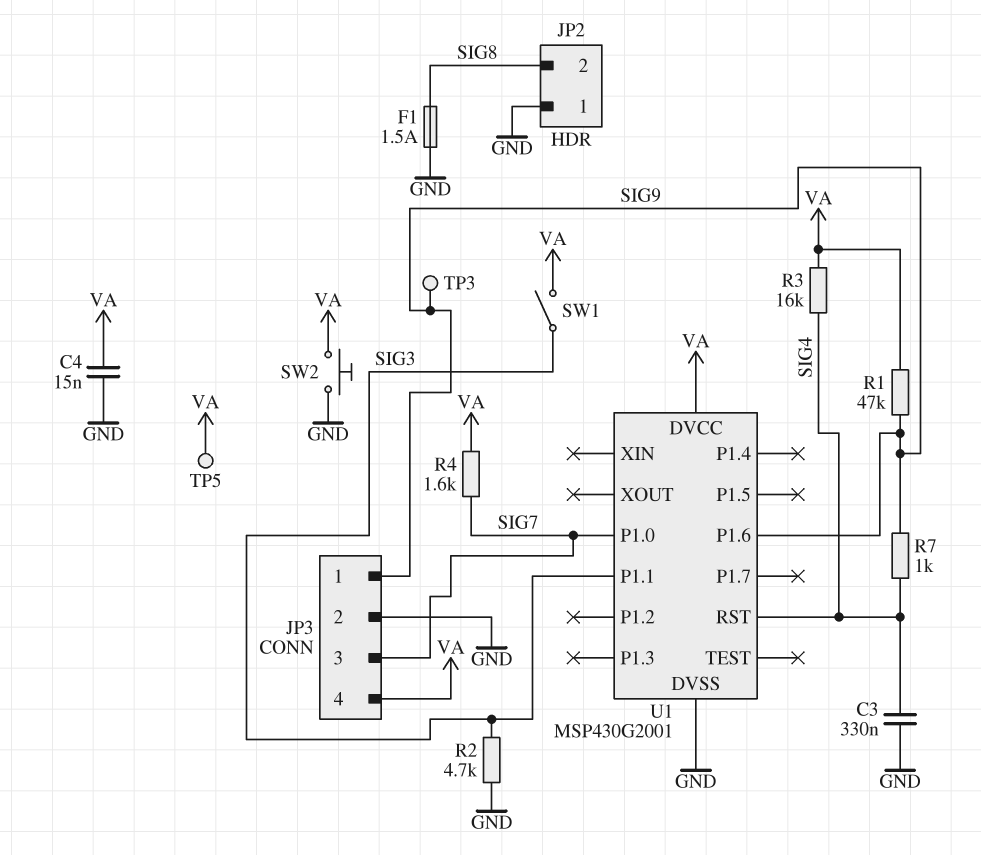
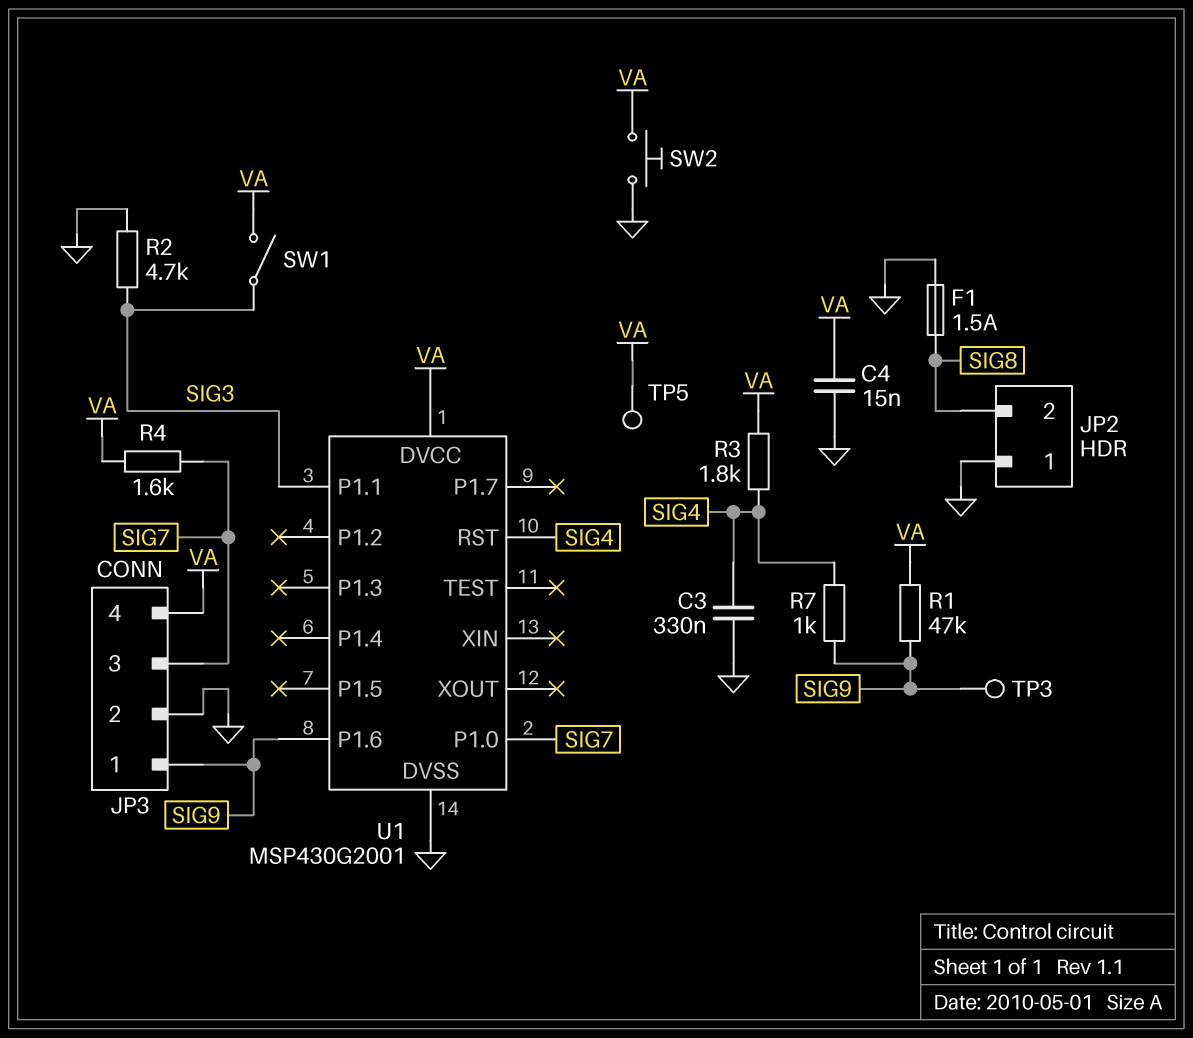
R3: 16k (SIG4, VA) -> 1.8k (SIG4, VA)

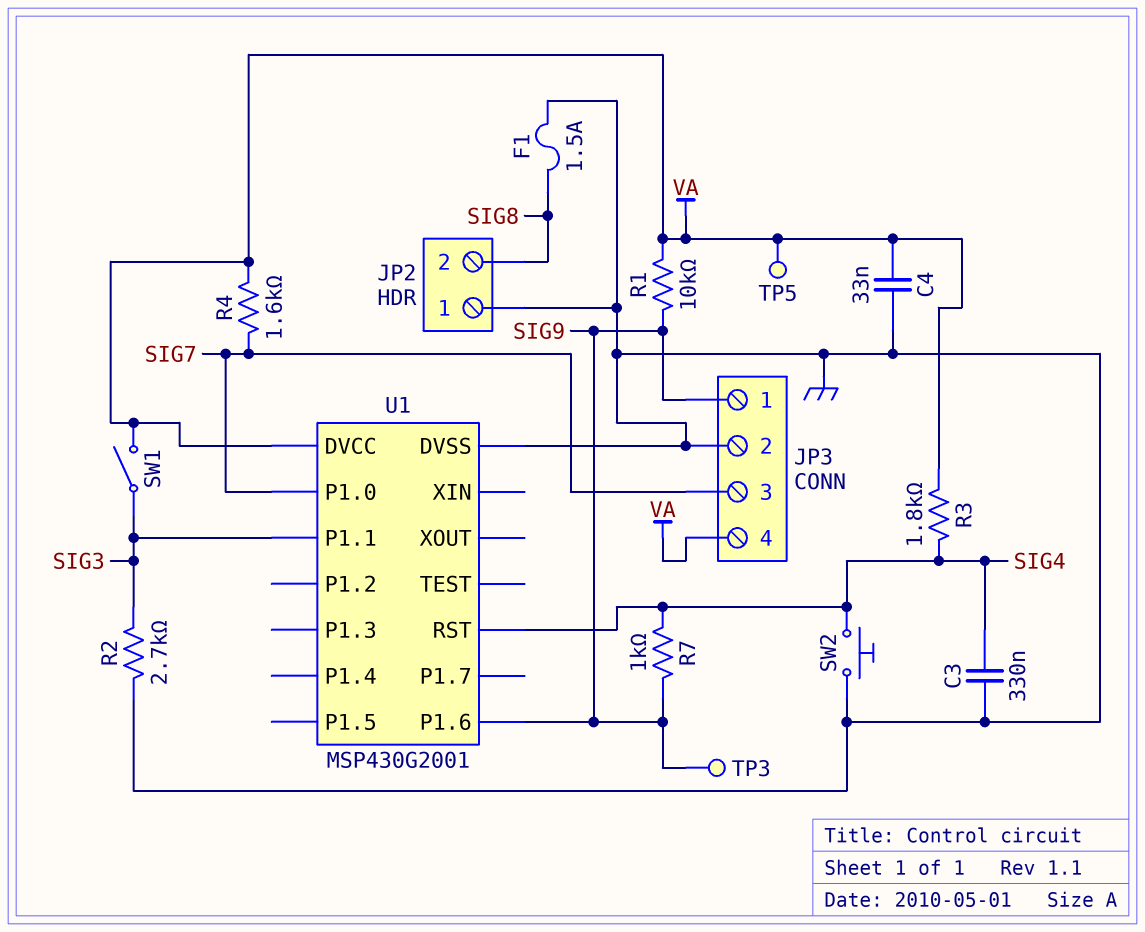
C4: 15nF (GND, VA) -> 33nF (GND, VA)
R1: 47k (SIG9, VA) -> 10k (SIG9, VA)
R2: 4.7k (GND, SIG3) -> 2.7k (GND, SIG3)
SW2: button (GND, VA) -> button (GND, SIG4)

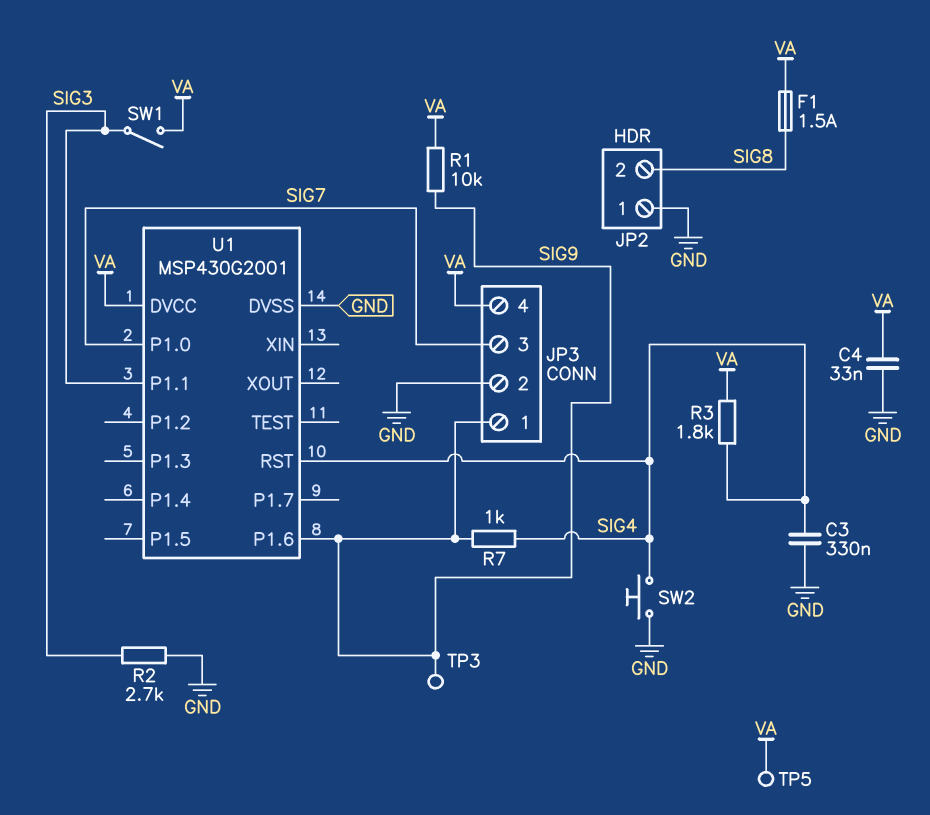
F1: 1.5A (GND, SIG8) -> 1.5A (SIG8, VA)
R4: 1.6k (SIG7, VA) -> none

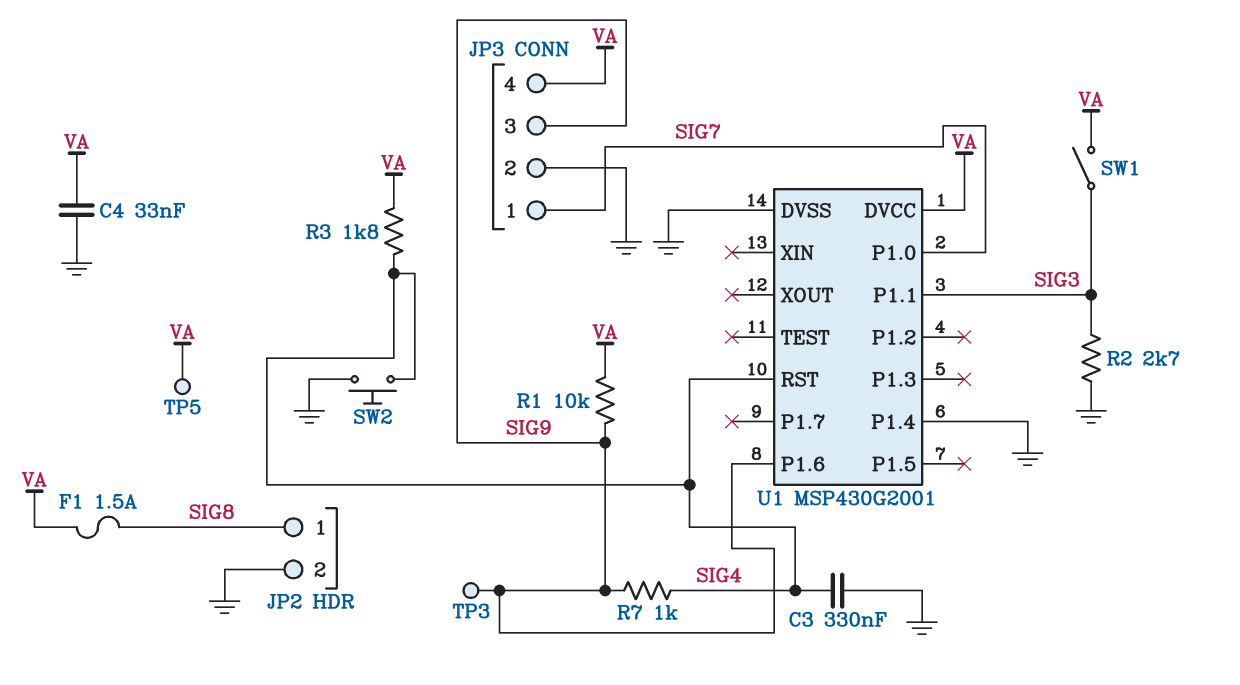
JP2 pin 1: GND -> SIG8
JP2 pin 2: SIG8 -> GND
JP3 pin 1: SIG9 -> SIG7
JP3 pin 3: SIG7 -> SIG9
U1 pin P1.4: none -> GND

